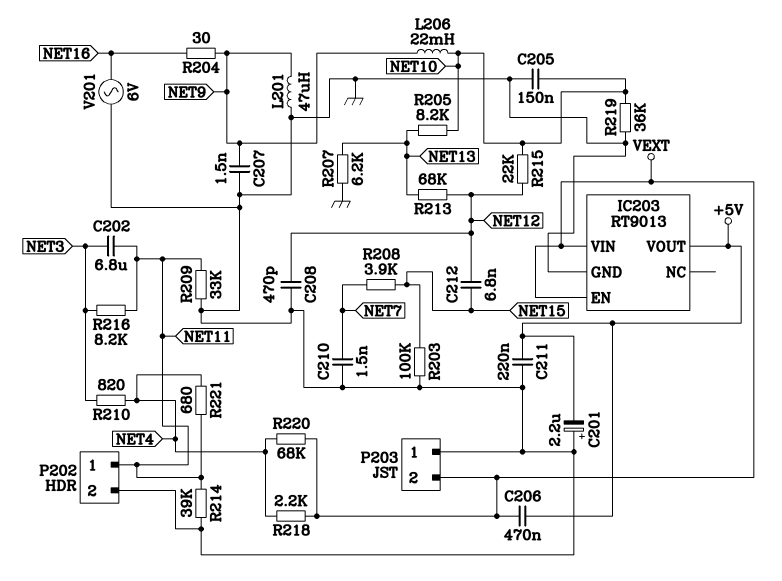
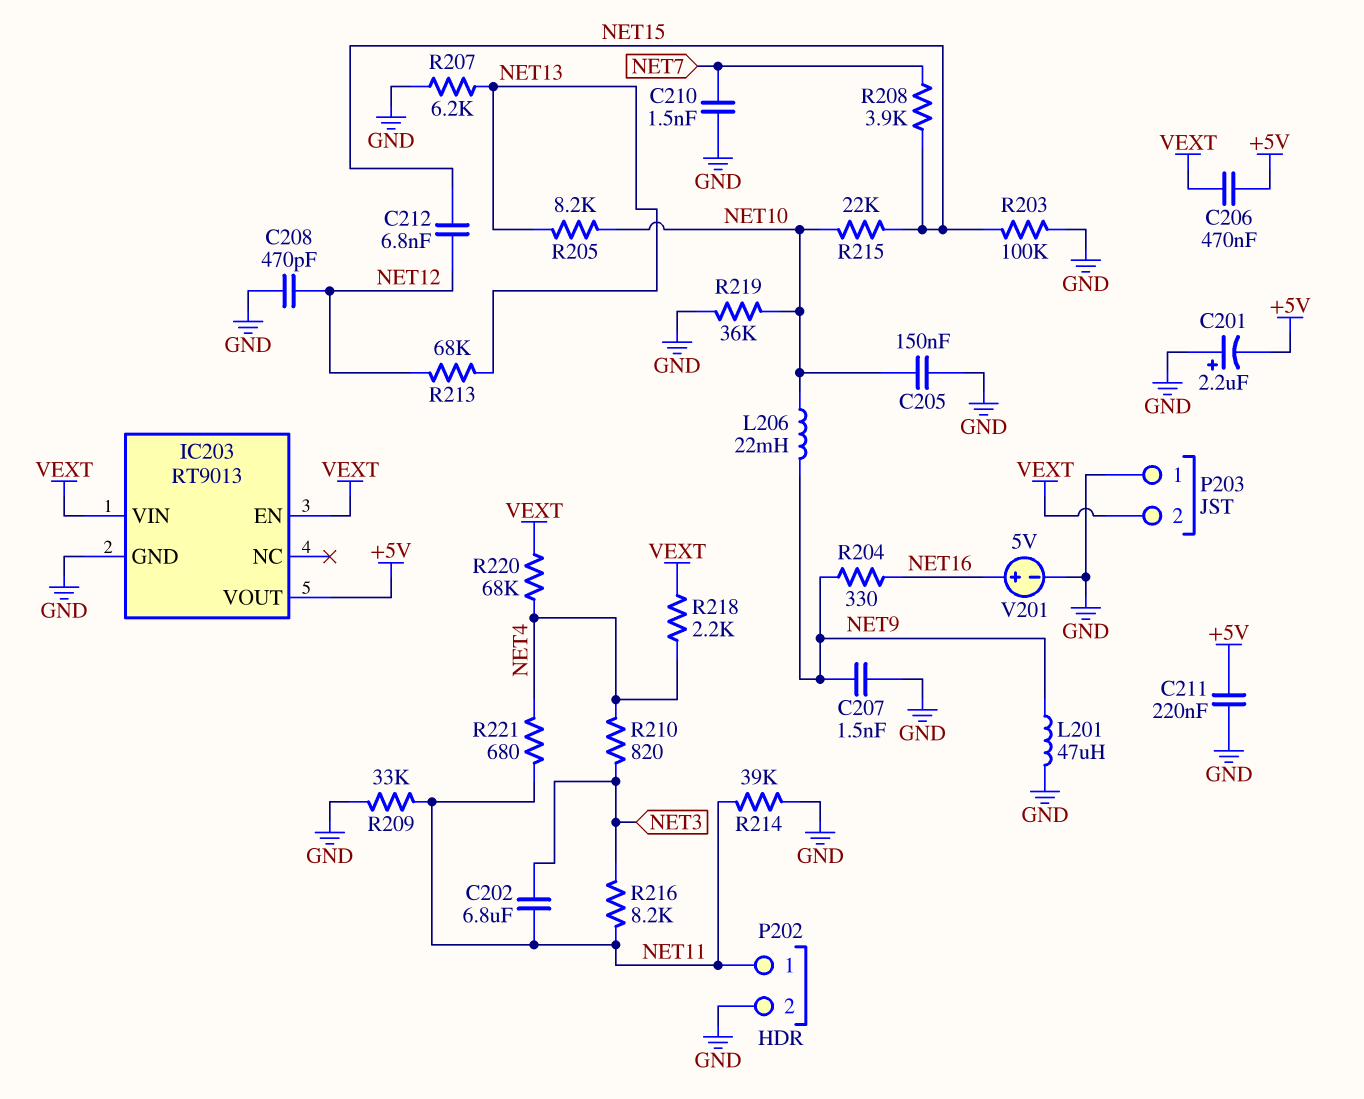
R204: 30 (NET9, NET16) -> 330 (NET9, NET16)
R215: 22k (NET10, NET12) -> 22k (NET10, NET15)
V201: AC 6V (GND, NET16) -> 5V (plus NET16, minus GND)

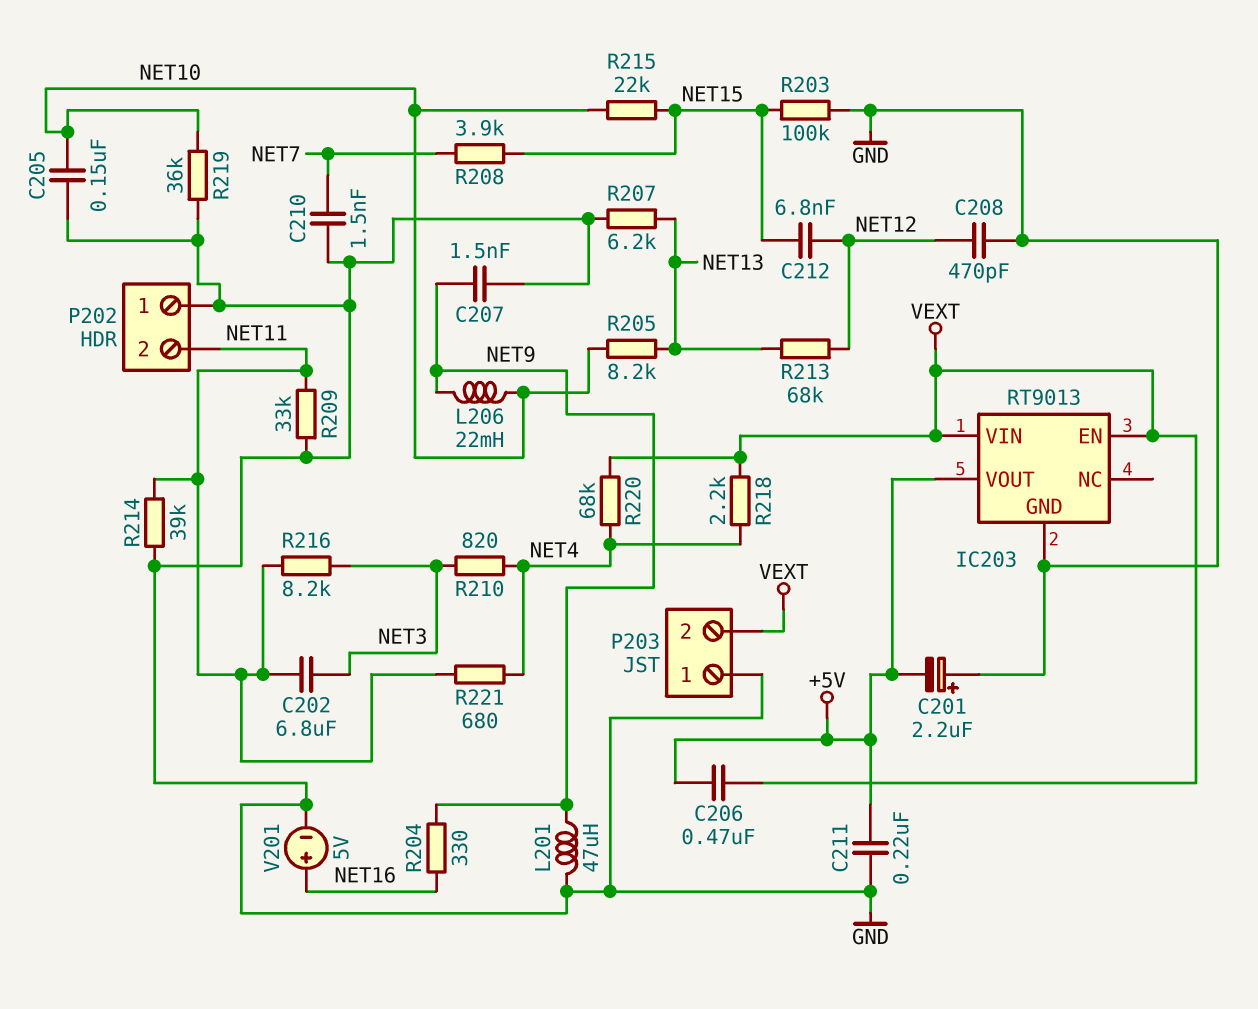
P202 pin 1: NET11 -> GND
P202 pin 2: GND -> NET11

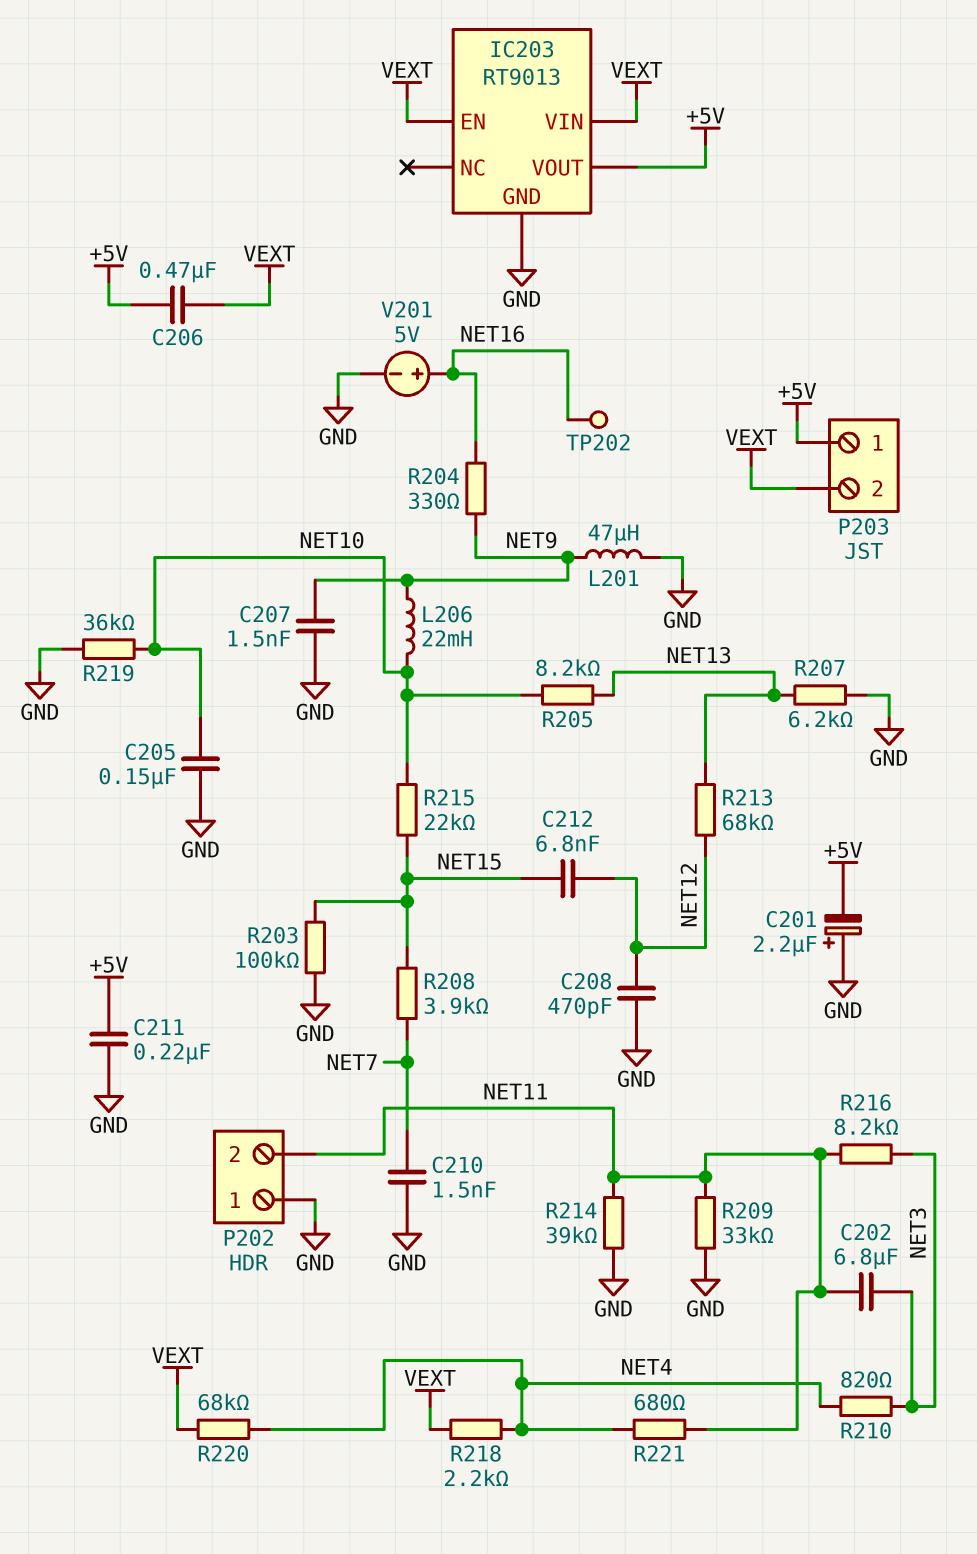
P203 pin 1: GND -> +5V
TP202: none -> test point (NET16)

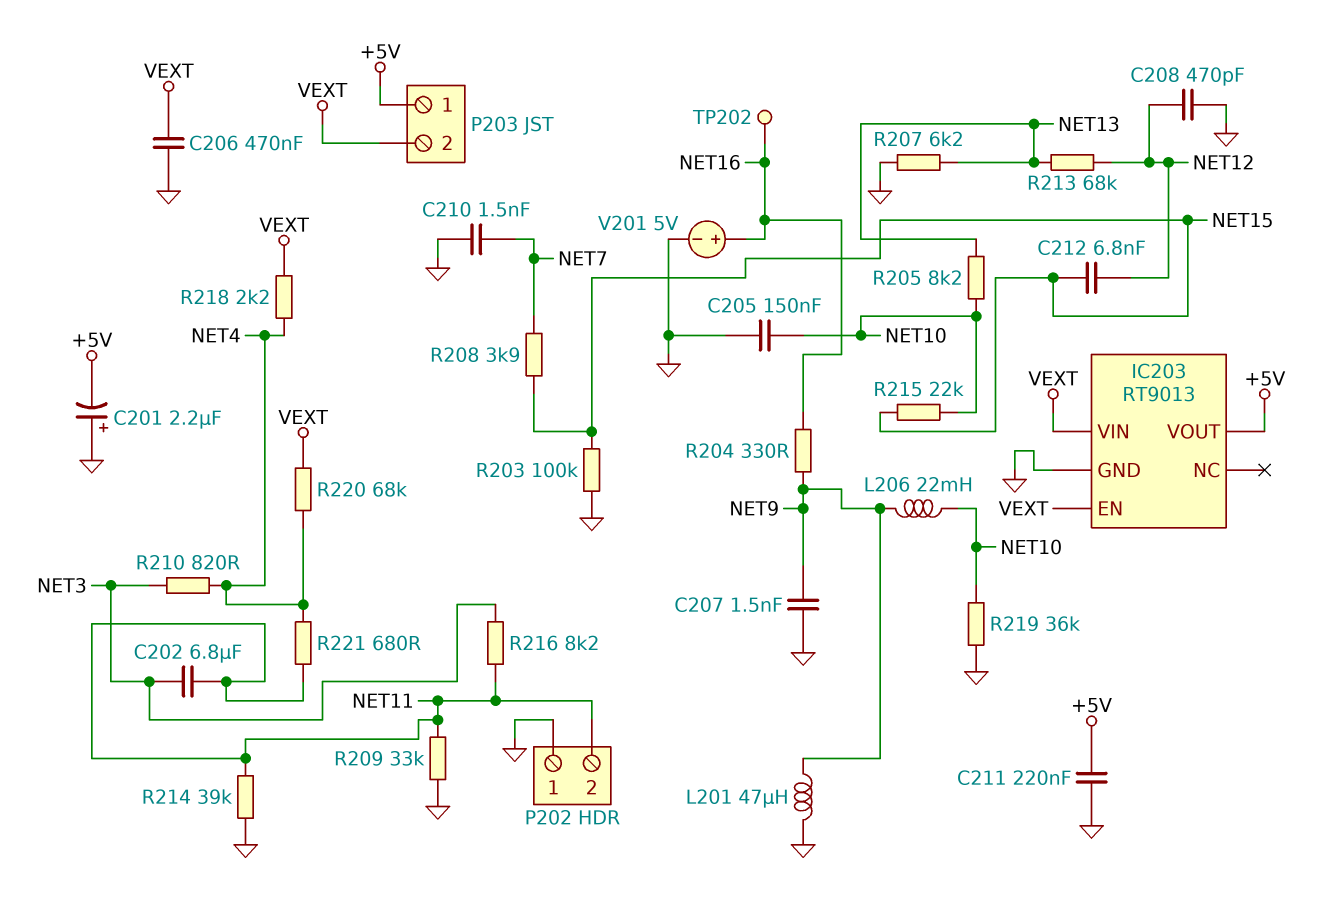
C206: 470nF (+5V, VEXT) -> 470nF (GND, VEXT)

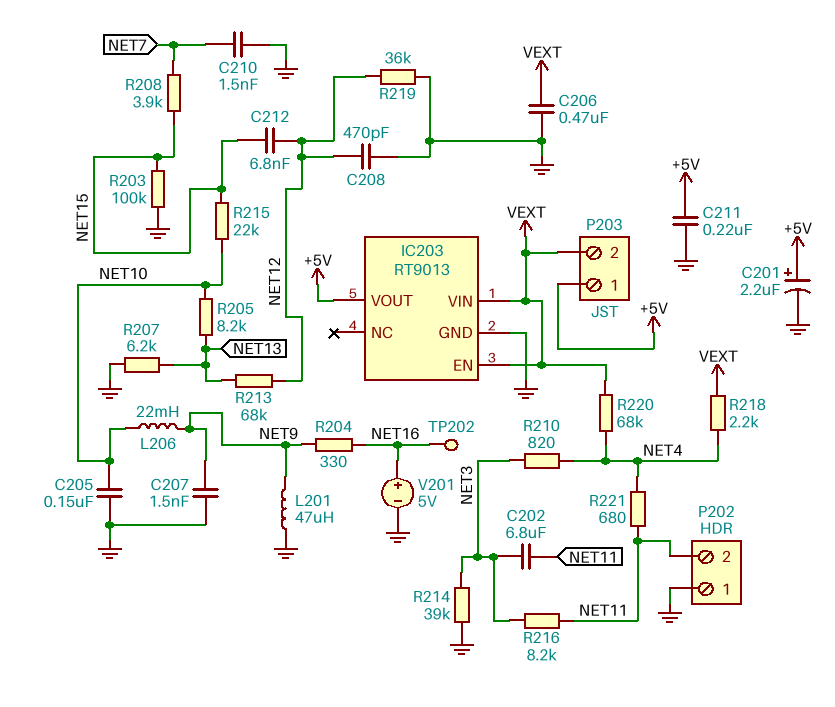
C201: 2.2uF (plus GND, minus +5V) -> 2.2uF (plus +5V, minus GND)
R209: 33k (GND, NET11) -> none
R214: 39k (GND, NET11) -> 39k (GND, NET3)
R219: 36k (GND, NET10) -> 36k (GND, NET12)

